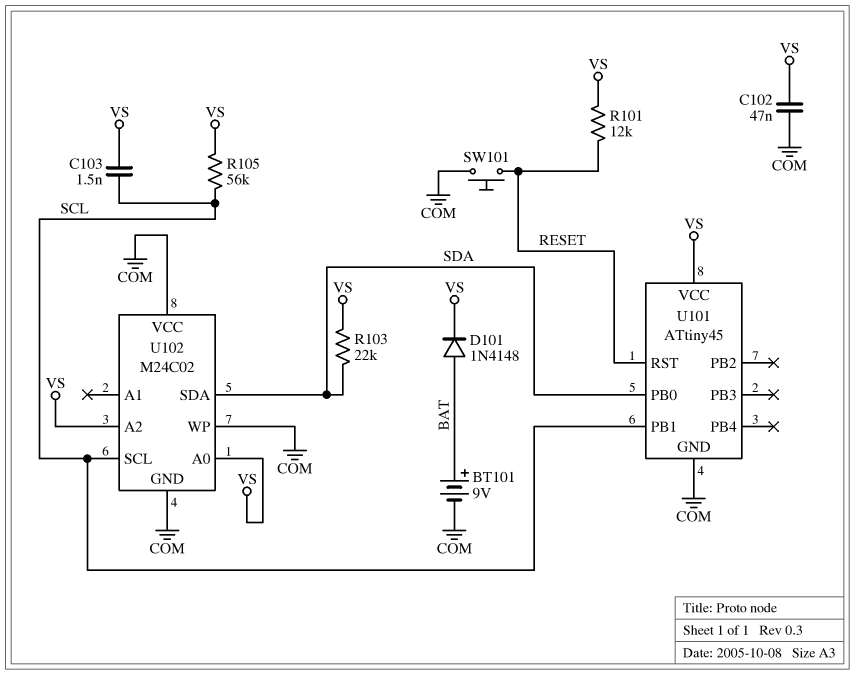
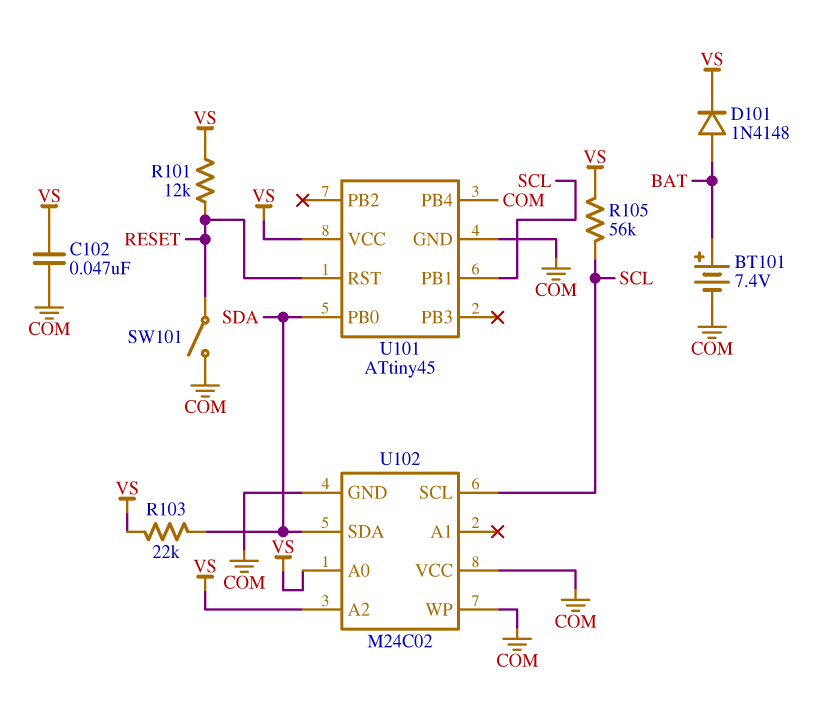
BT101: 9V (plus BAT, minus COM) -> 7.4V (plus BAT, minus COM)
C103: 1.5nF (SCL, VS) -> none
SW101: button (COM, RESET) -> switch (COM, RESET)
U101 pin PB4: none -> COM

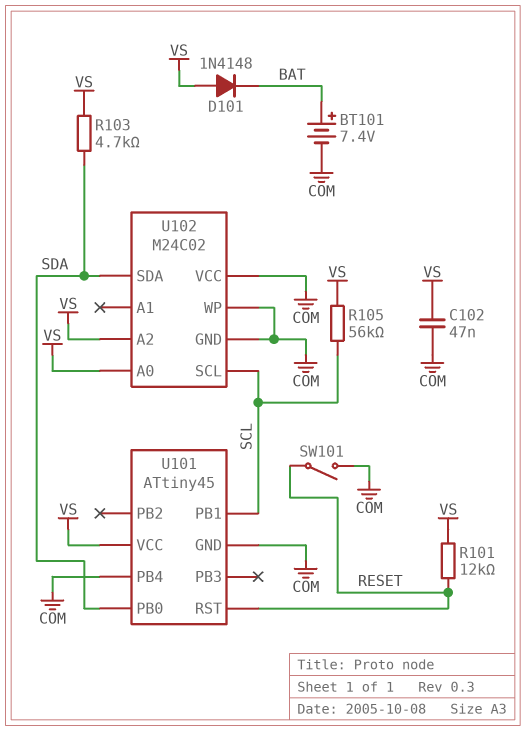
D101: diode 1N4148 (A BAT, K VS) -> diode 1N4148 (A VS, K BAT)
R103: 22k (SDA, VS) -> 4.7k (SDA, VS)

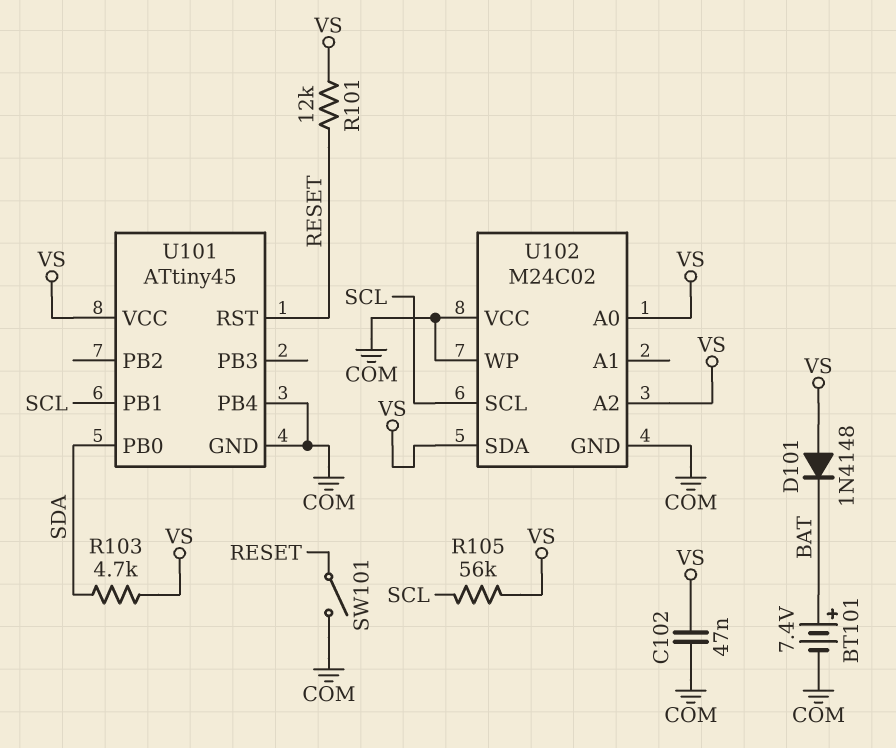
U102 pin SDA: SDA -> VS

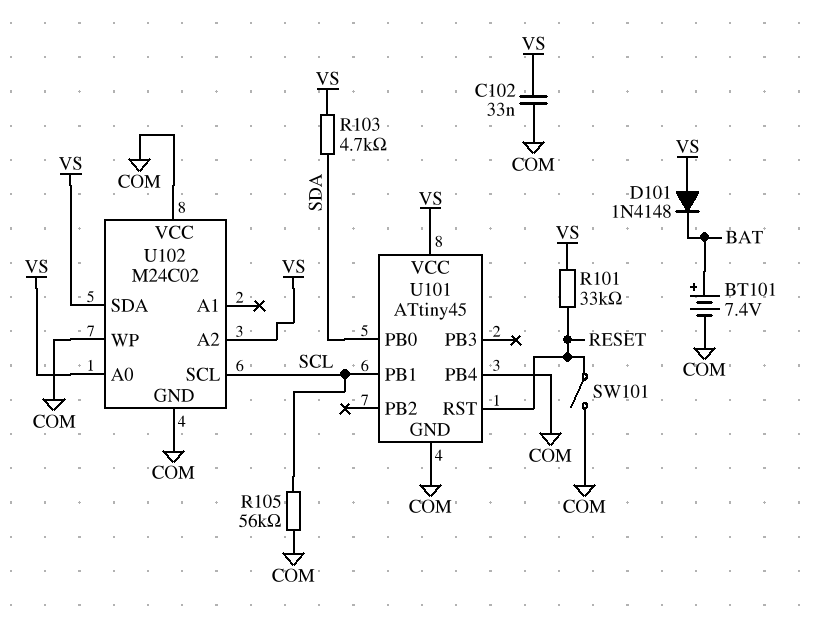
C102: 47nF (COM, VS) -> 33nF (COM, VS)
R101: 12k (RESET, VS) -> 33k (RESET, VS)
R105: 56k (SCL, VS) -> 56k (COM, SCL)

